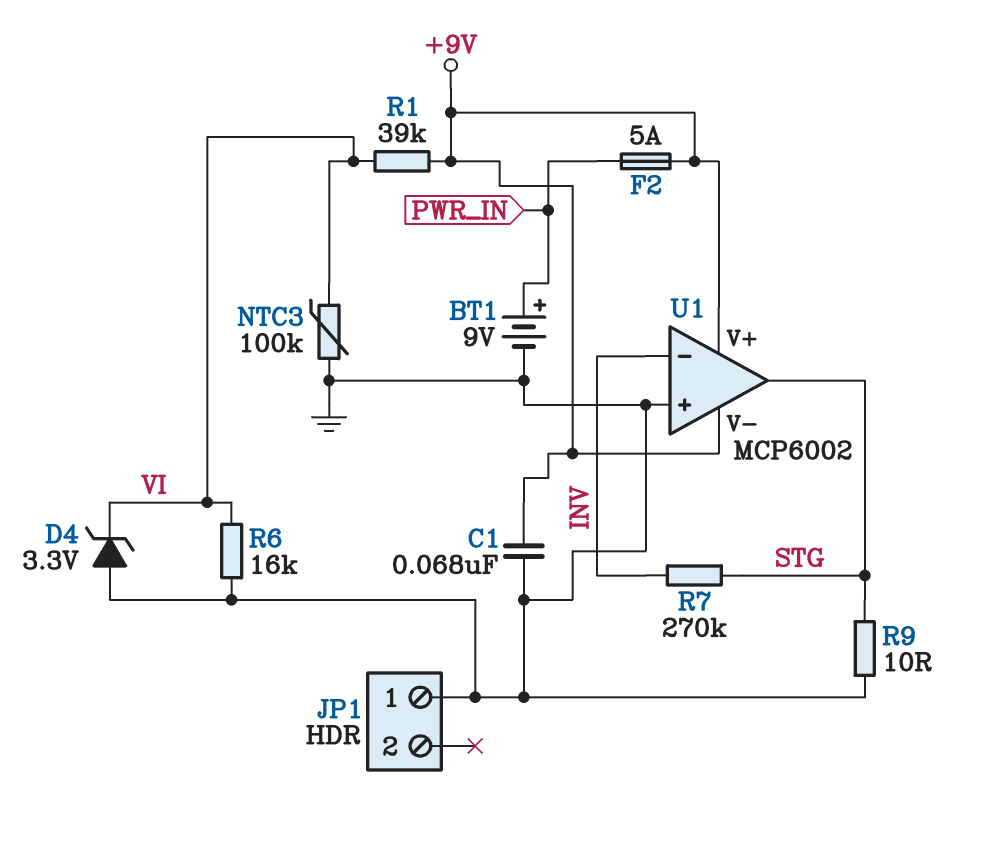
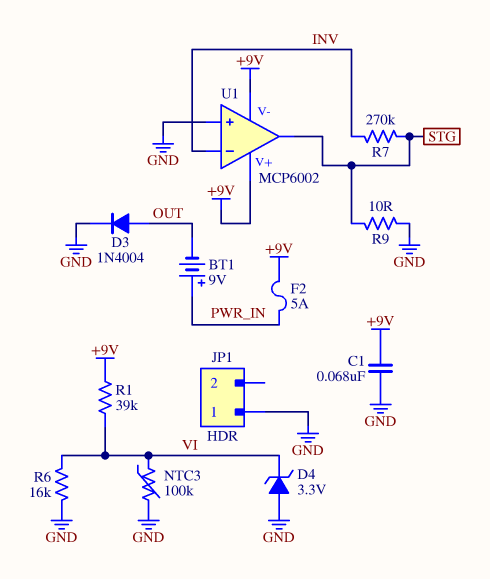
BT1: 9V (plus PWR_IN, minus GND) -> 9V (plus PWR_IN, minus OUT)
D3: none -> diode 1N4004 (A OUT, K GND)

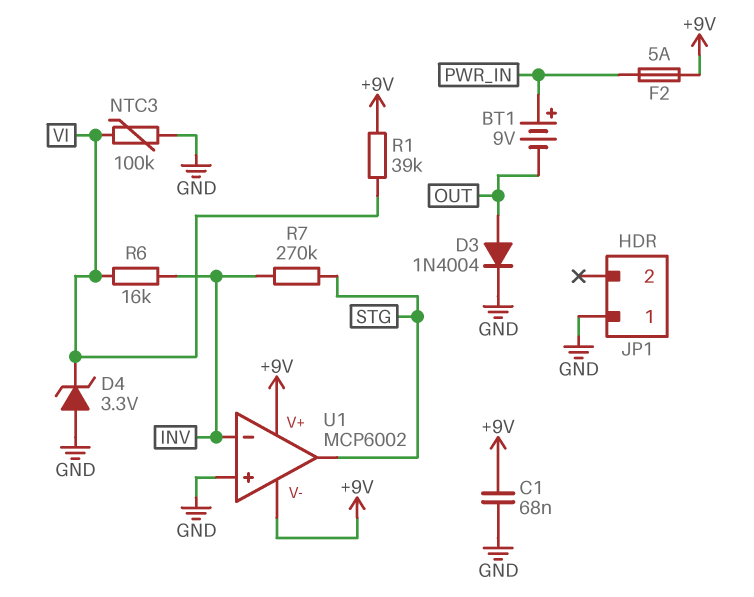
R6: 16k (GND, VI) -> 16k (INV, VI)
R9: 10 (GND, STG) -> none

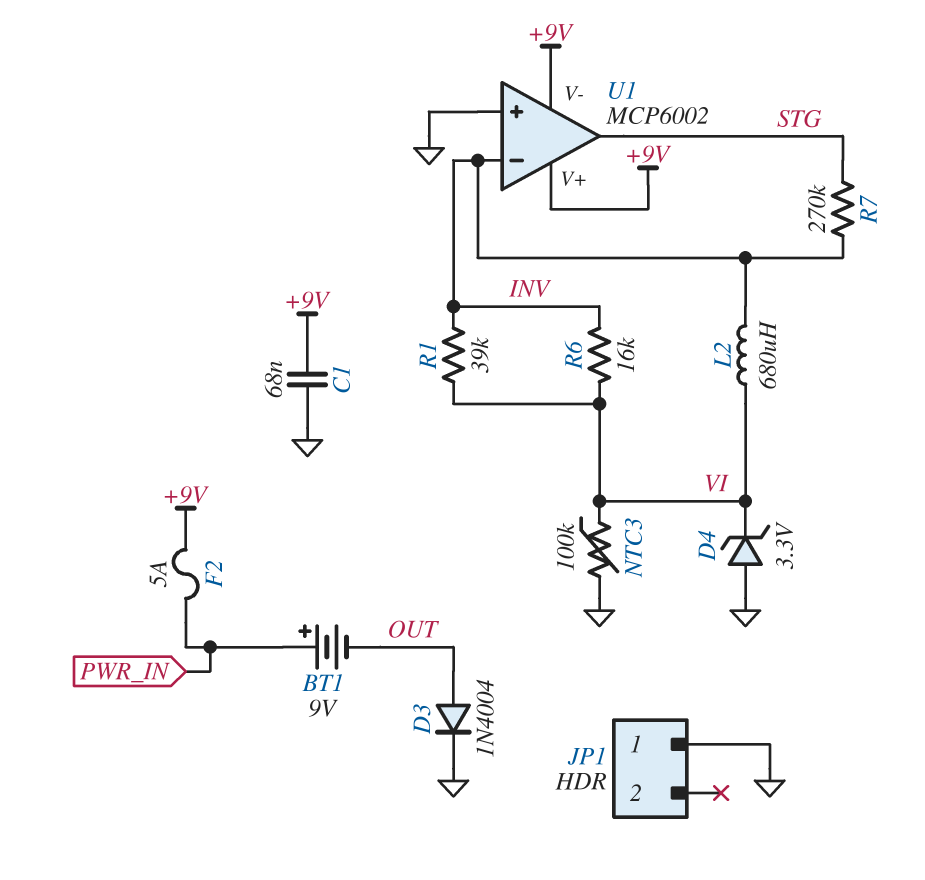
L2: none -> 680uH (INV, VI)
R1: 39k (+9V, VI) -> 39k (INV, VI)

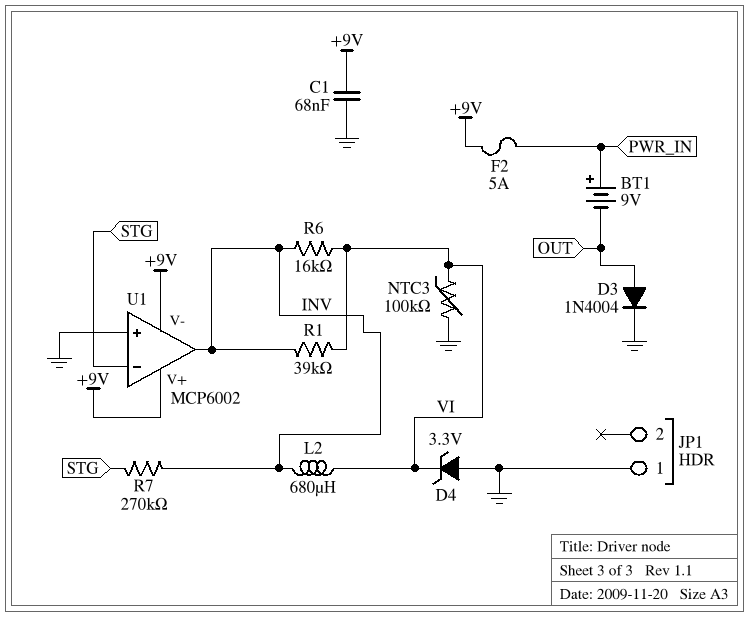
U1 pin in-: INV -> STG
U1 pin out: STG -> INV

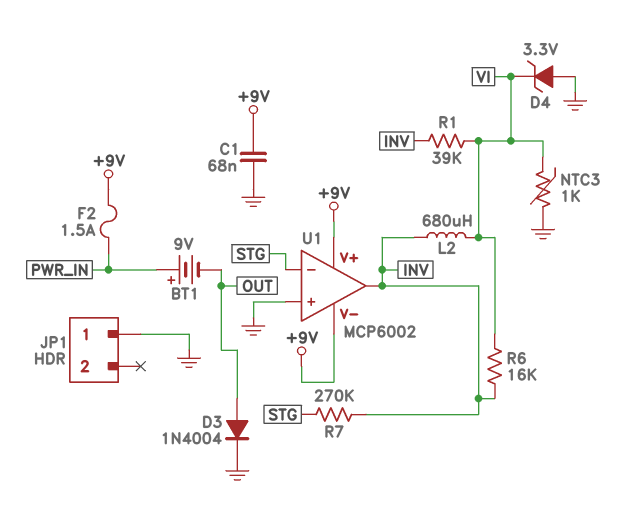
F2: 5A (+9V, PWR_IN) -> 1.5A (+9V, PWR_IN)
NTC3: 100k (GND, VI) -> 1k (GND, VI)

